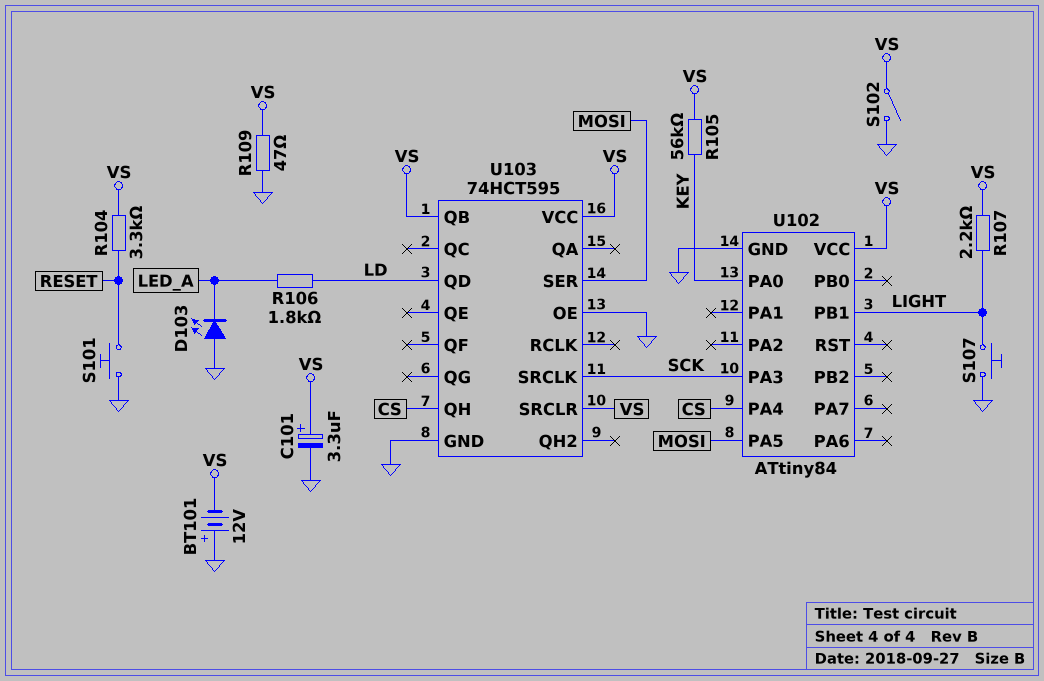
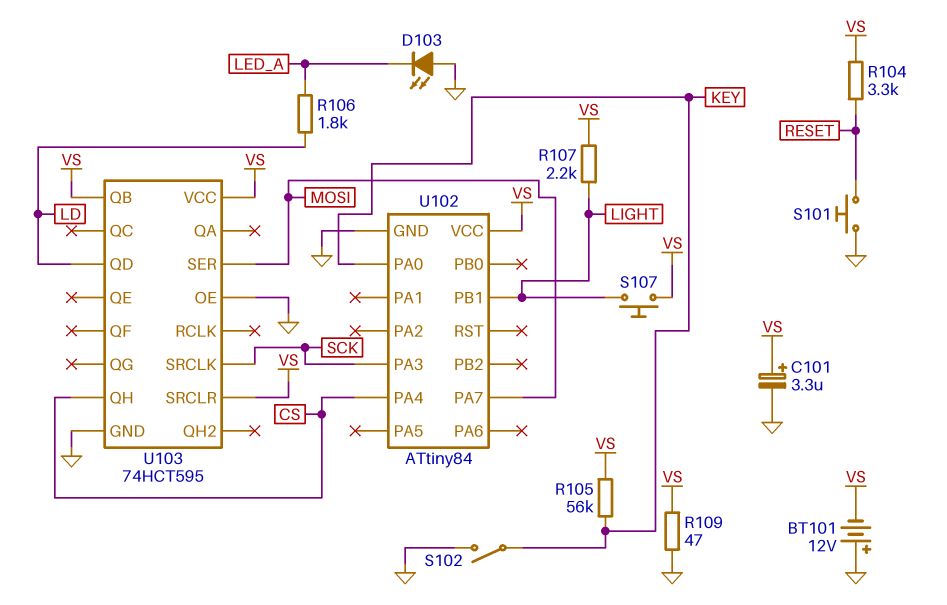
S102: switch (GND, VS) -> switch (GND, KEY)
S107: button (GND, LIGHT) -> button (LIGHT, VS)
U102 pin PA5: MOSI -> none
U102 pin PA7: none -> MOSI

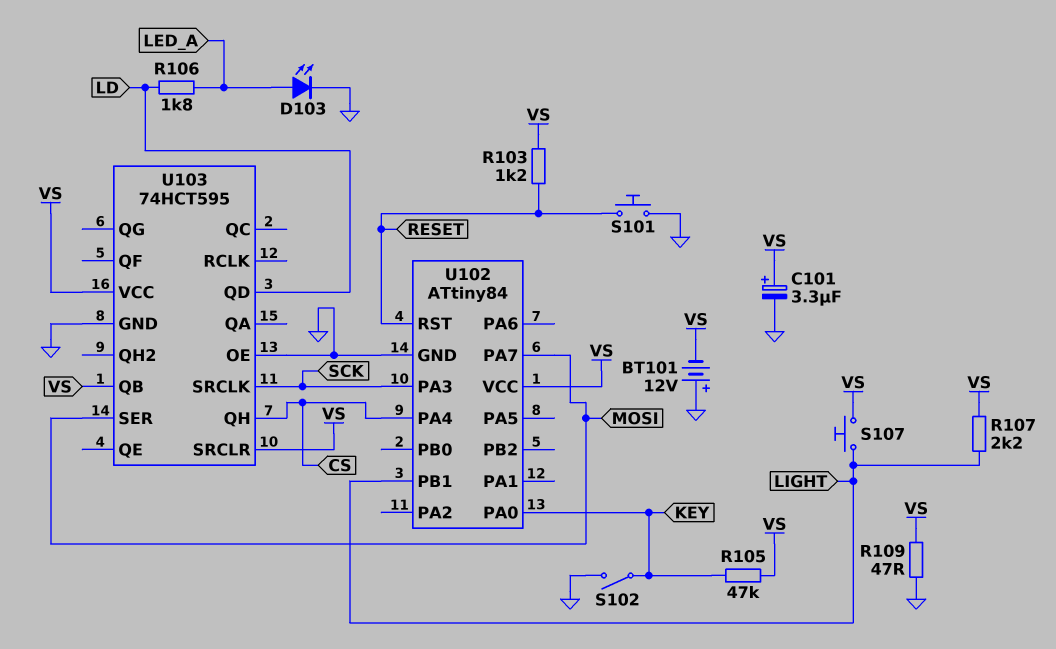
D103: LED (A GND, K LED_A) -> LED (A LED_A, K GND)
R103: none -> 1.2k (RESET, VS)
R104: 3.3k (RESET, VS) -> none
R105: 56k (KEY, VS) -> 47k (KEY, VS)
U102 pin RST: none -> RESET

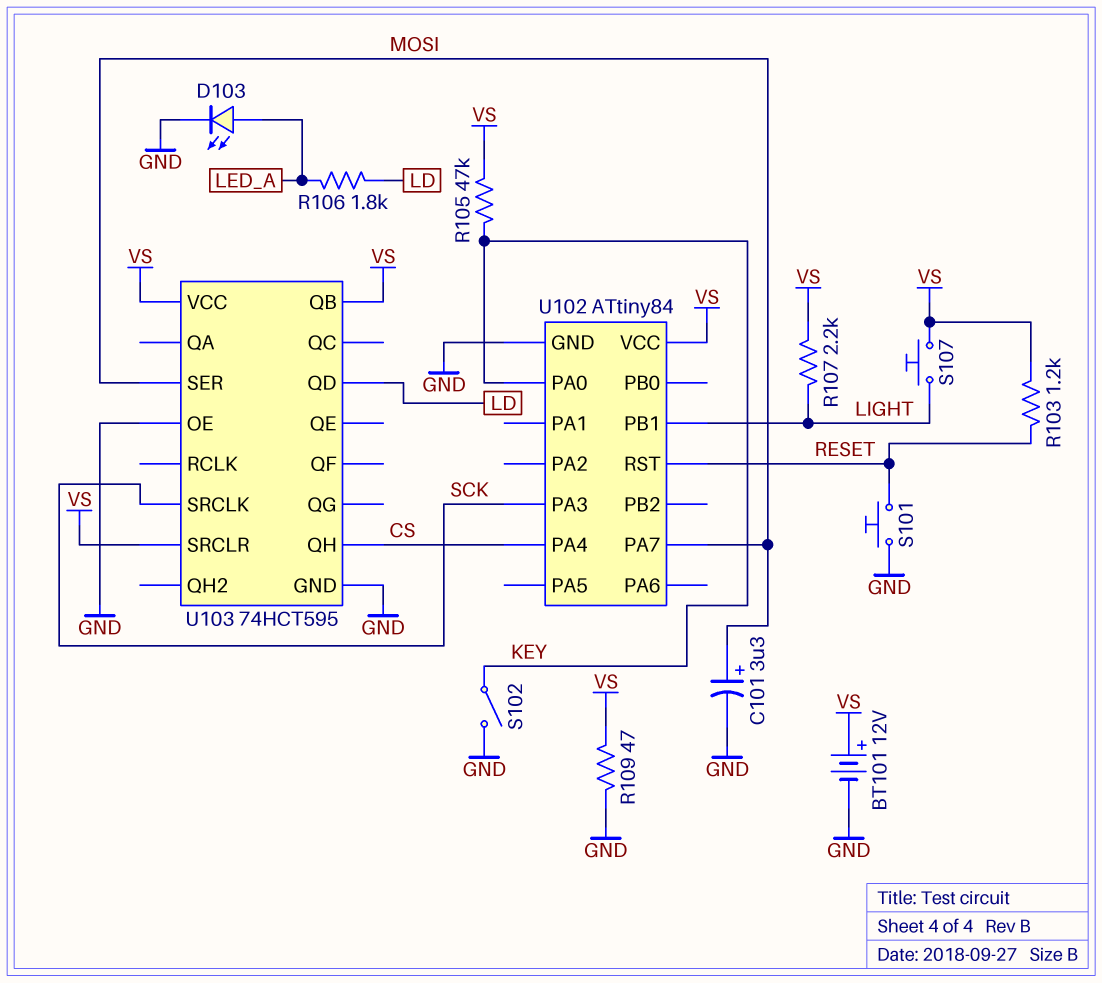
BT101: 12V (plus GND, minus VS) -> 12V (plus VS, minus GND)
C101: 3.3uF (plus VS, minus GND) -> 3.3uF (plus MOSI, minus GND)

